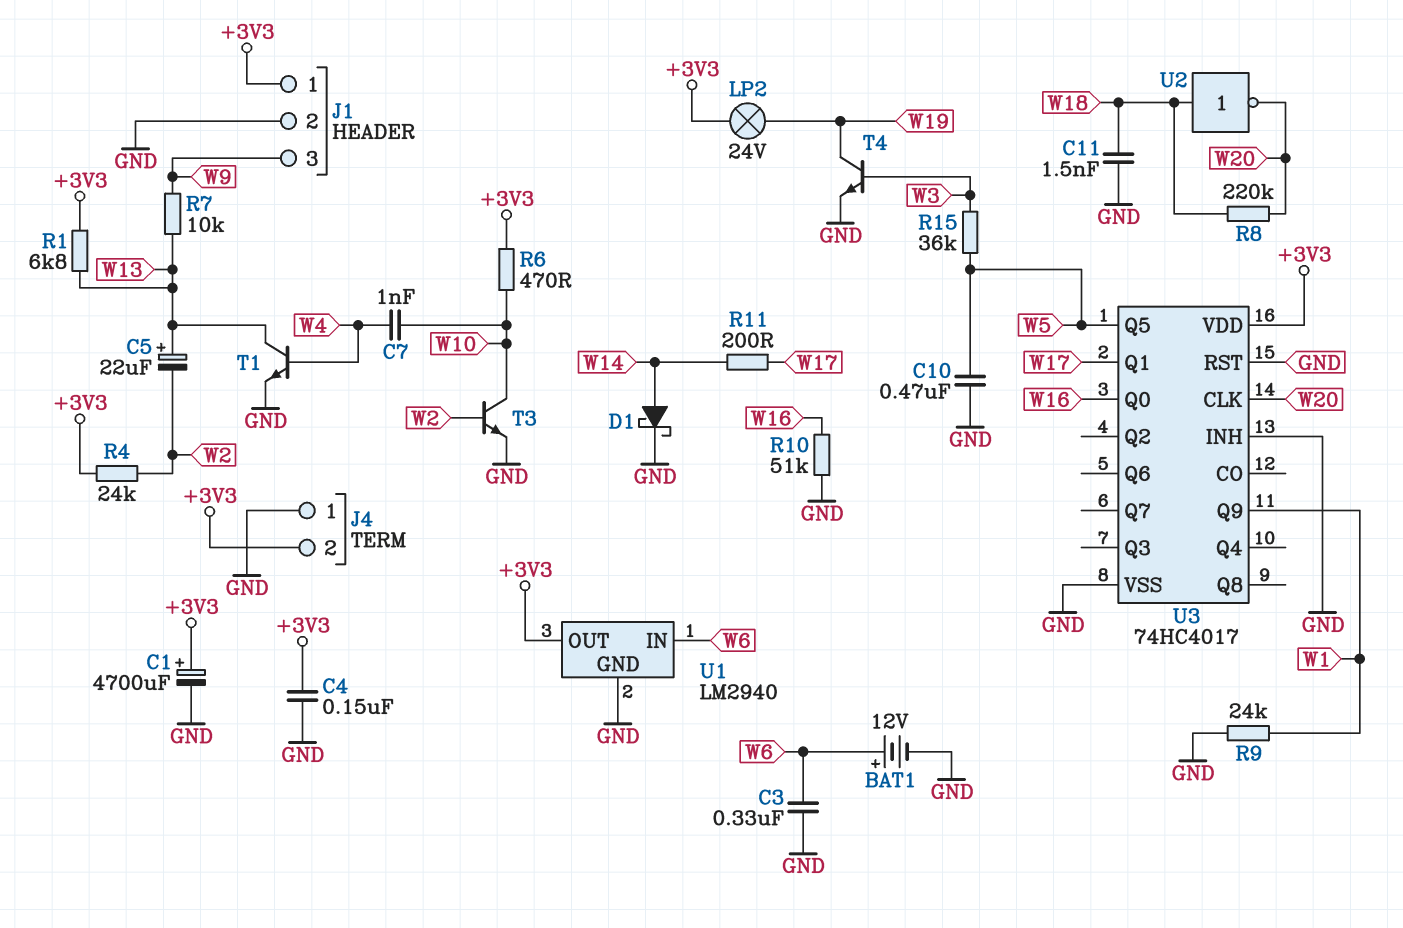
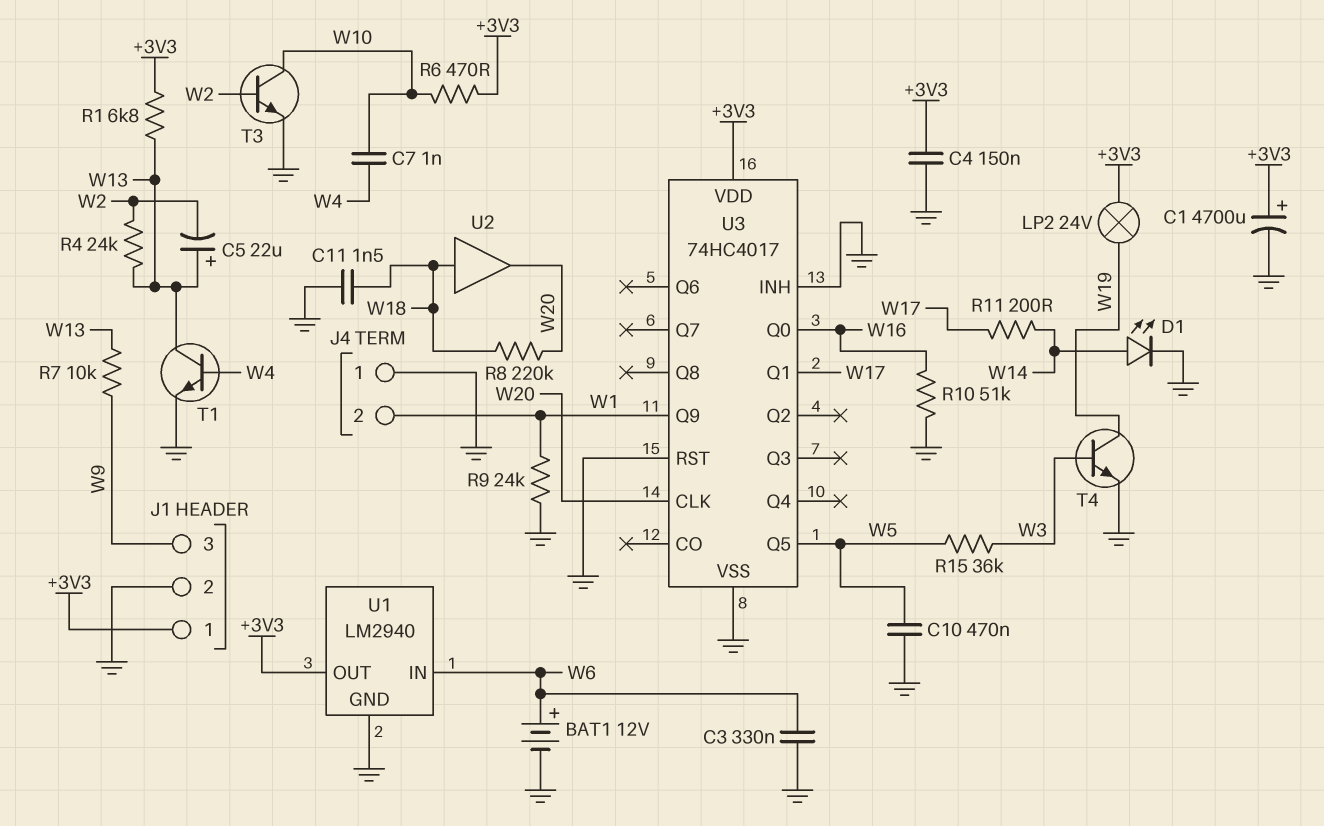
D1: schottky (A W14, K GND) -> LED (A W14, K GND)
J4 pin 2: +3V3 -> W1
R4: 24k (+3V3, W2) -> 24k (W2, W13)
U2: NOT (in W18, out W20) -> buffer (in W18, out W20)

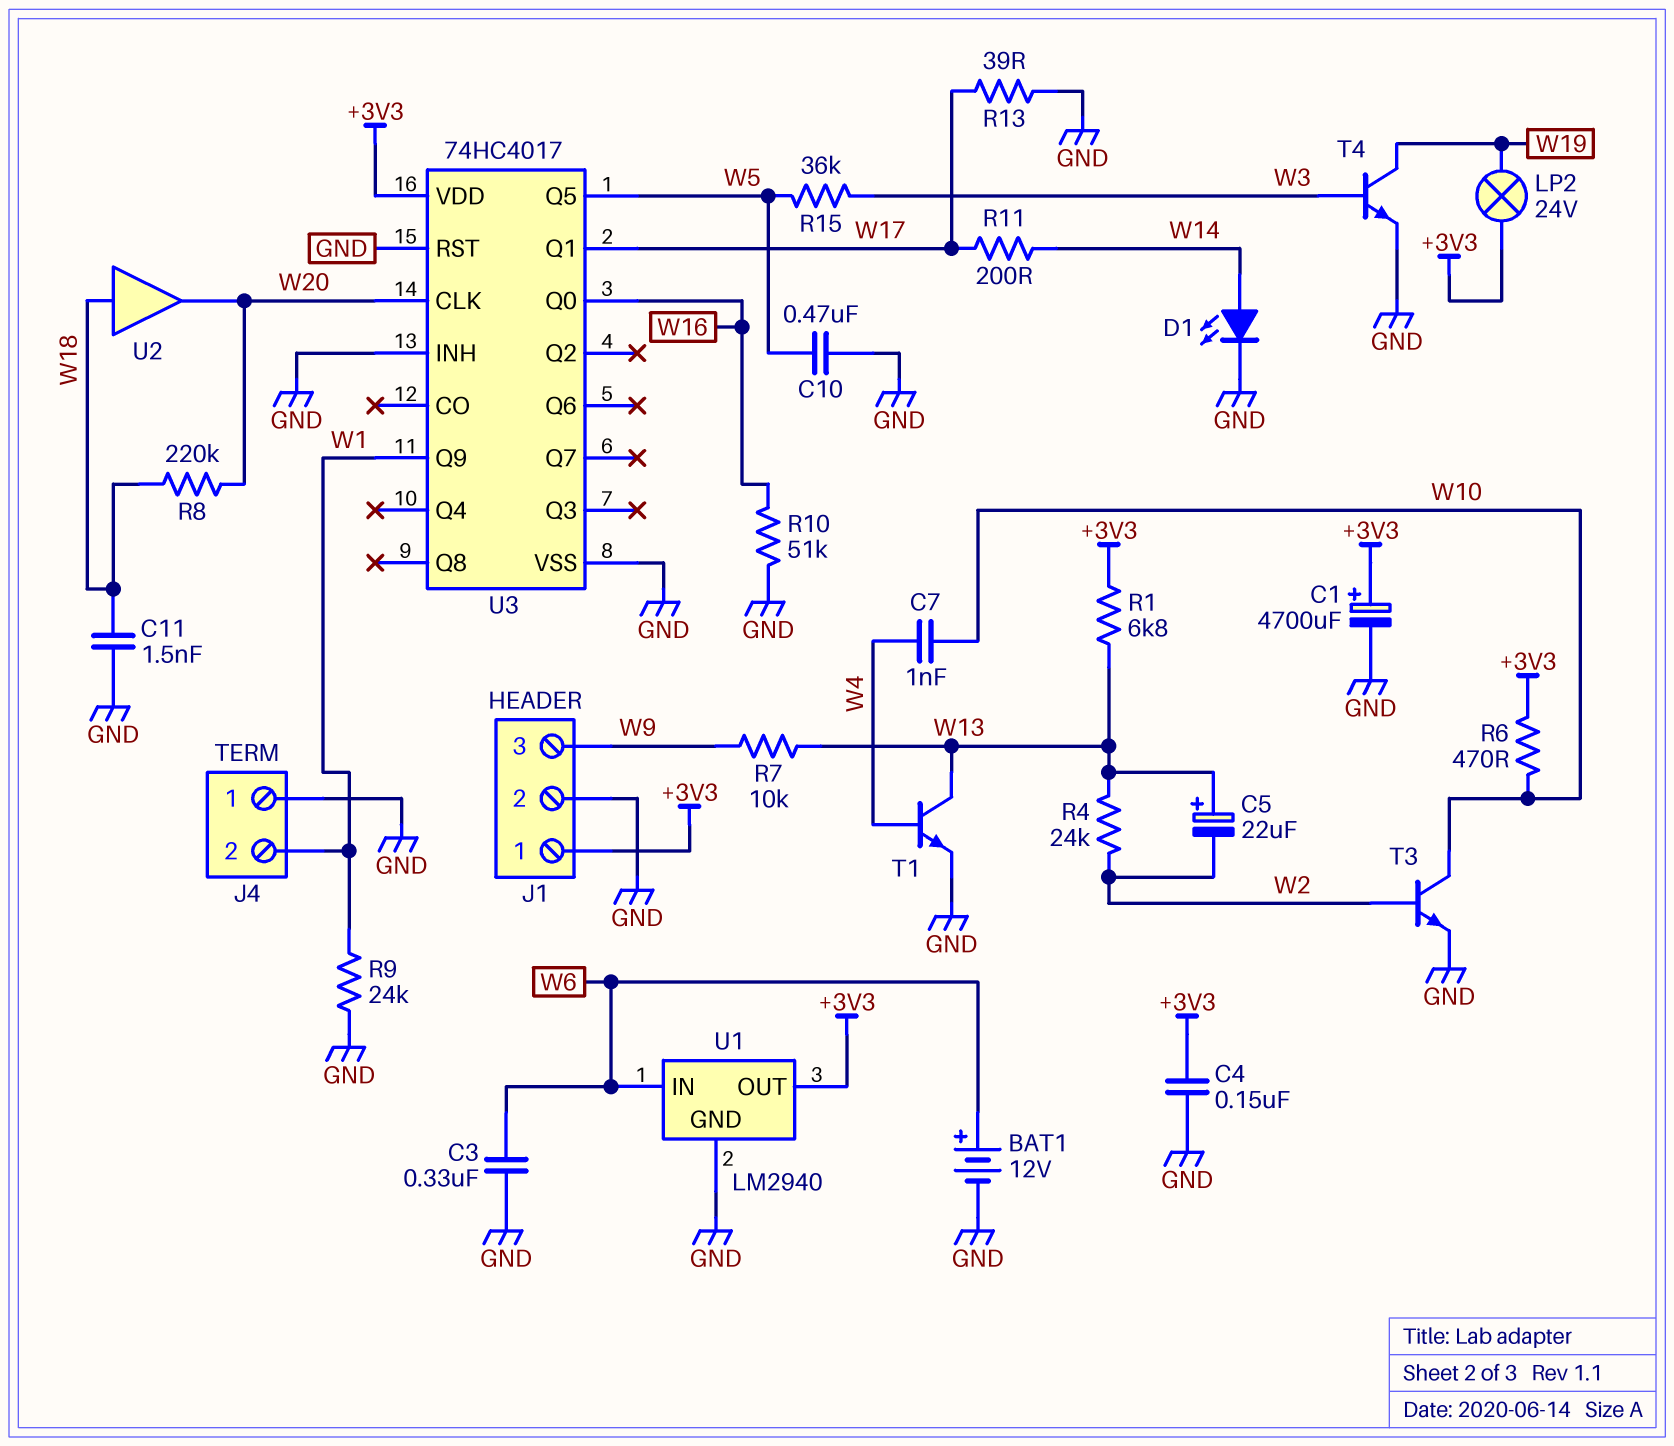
R13: none -> 39 (GND, W17)

